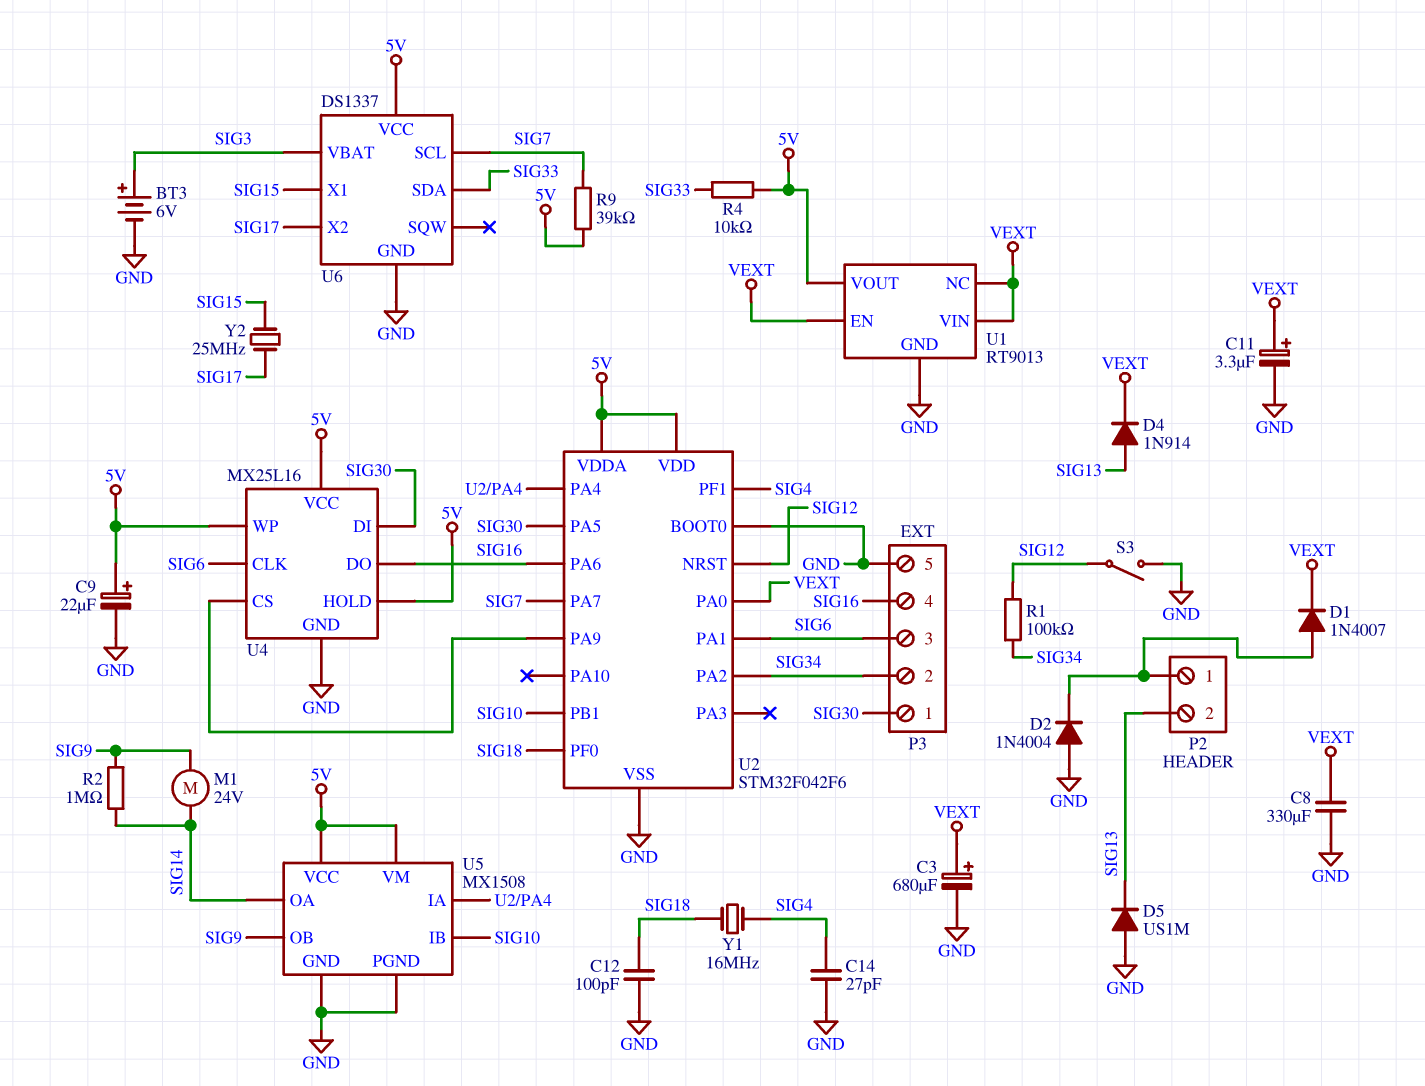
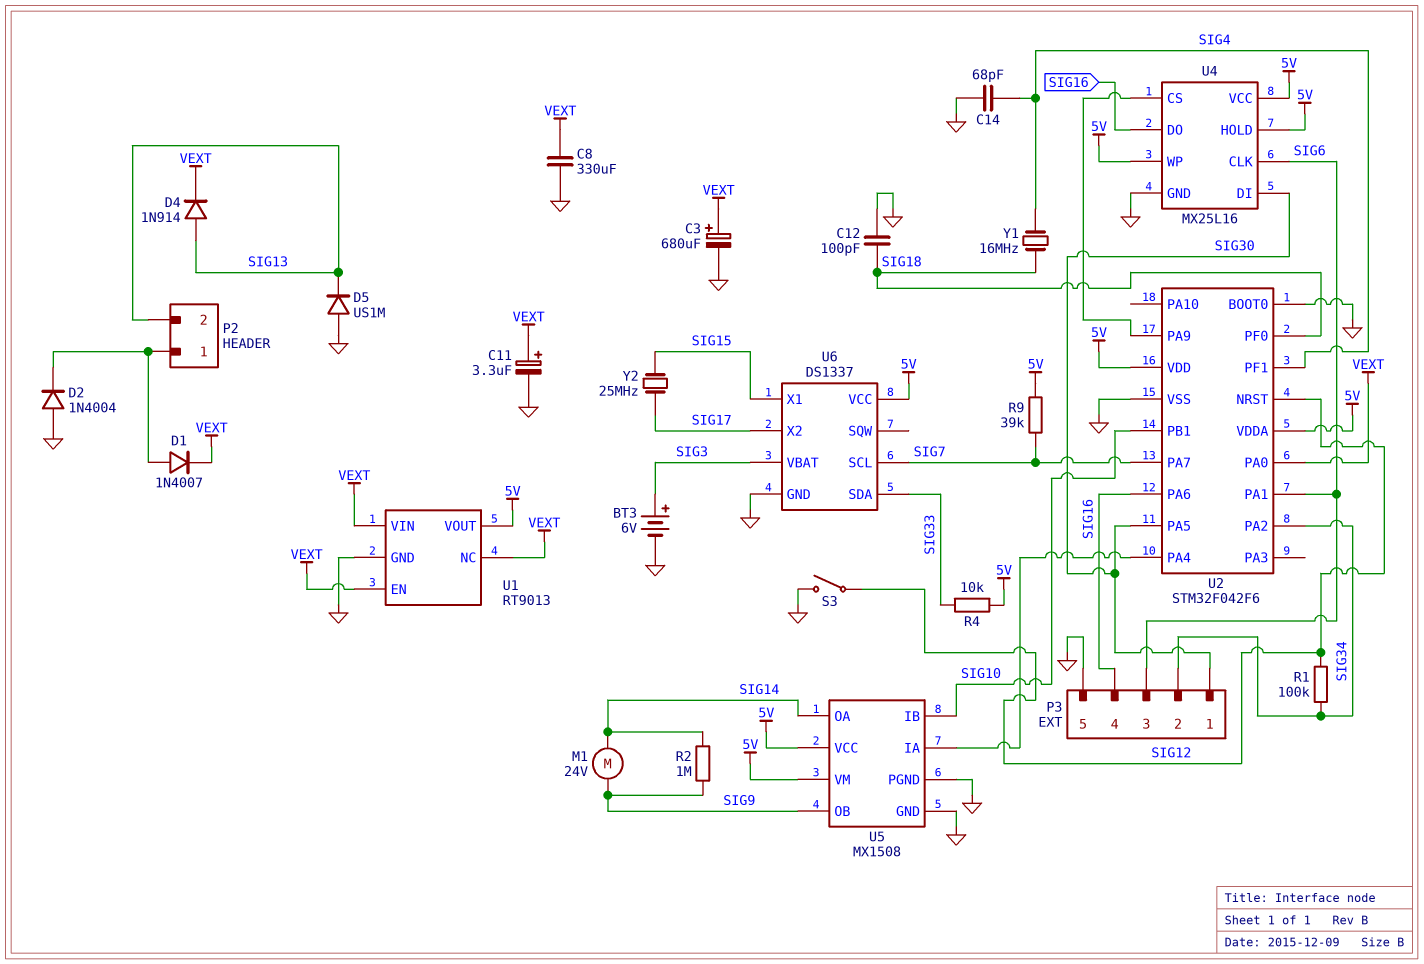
C9: 22uF (plus 5V, minus GND) -> none
C14: 27pF (GND, SIG4) -> 68pF (GND, SIG4)

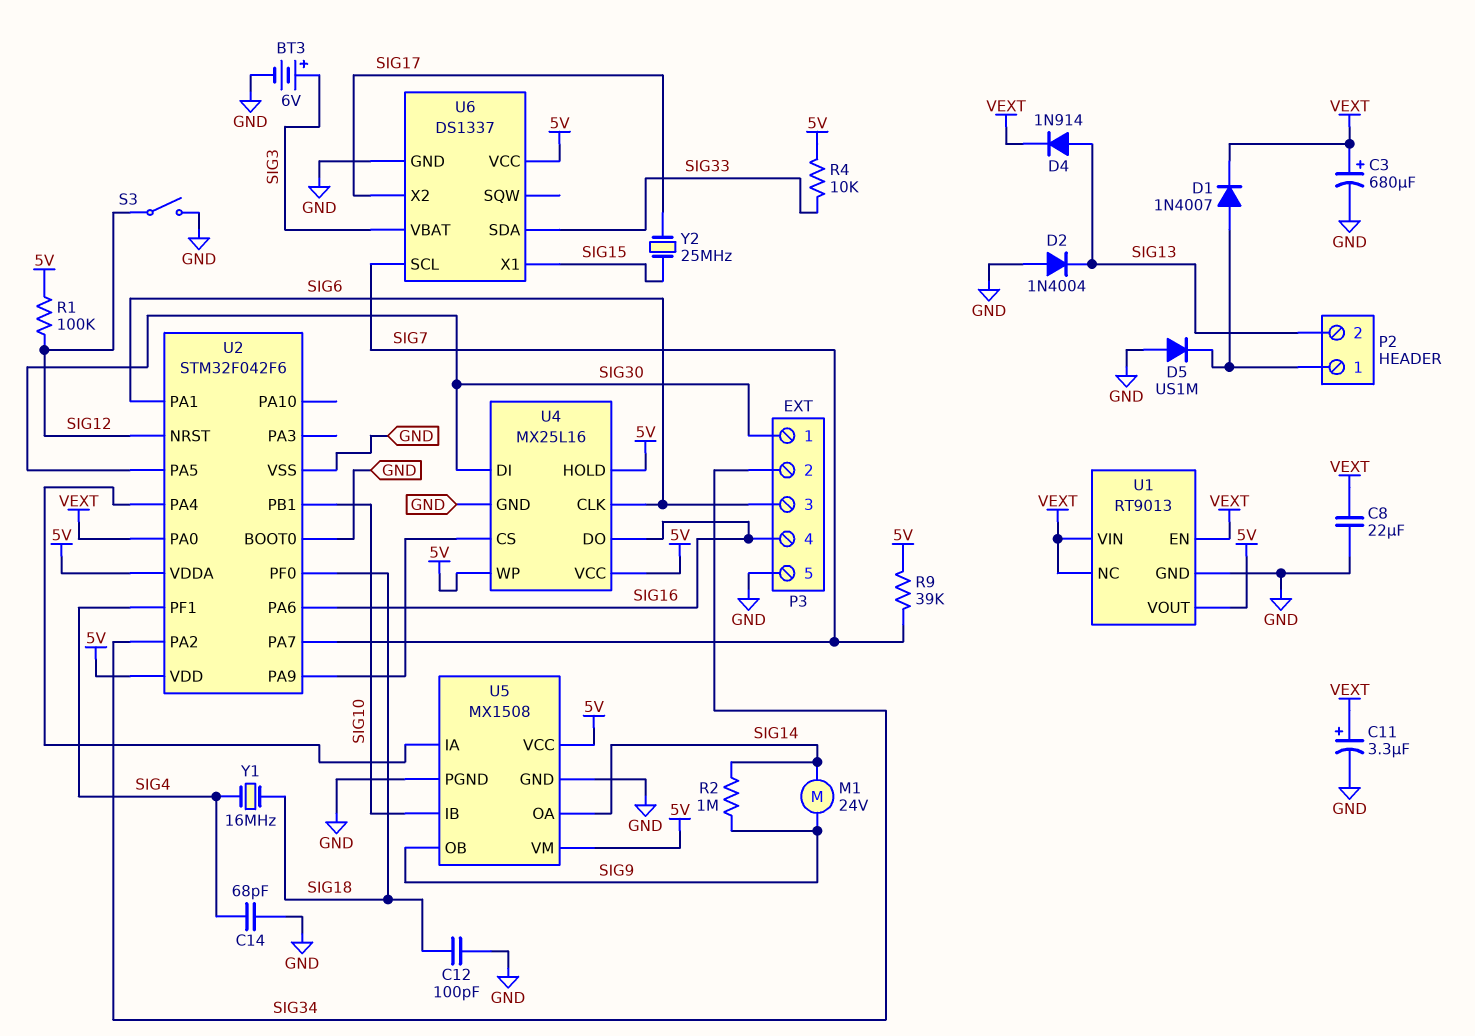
C8: 330uF (GND, VEXT) -> 22uF (GND, VEXT)
D2: diode 1N4004 (A GND, K P2/1) -> diode 1N4004 (A GND, K SIG13)
D5: diode US1M (A GND, K SIG13) -> diode US1M (A GND, K P2/1)
R1: 100k (SIG12, SIG34) -> 100k (5V, SIG12)

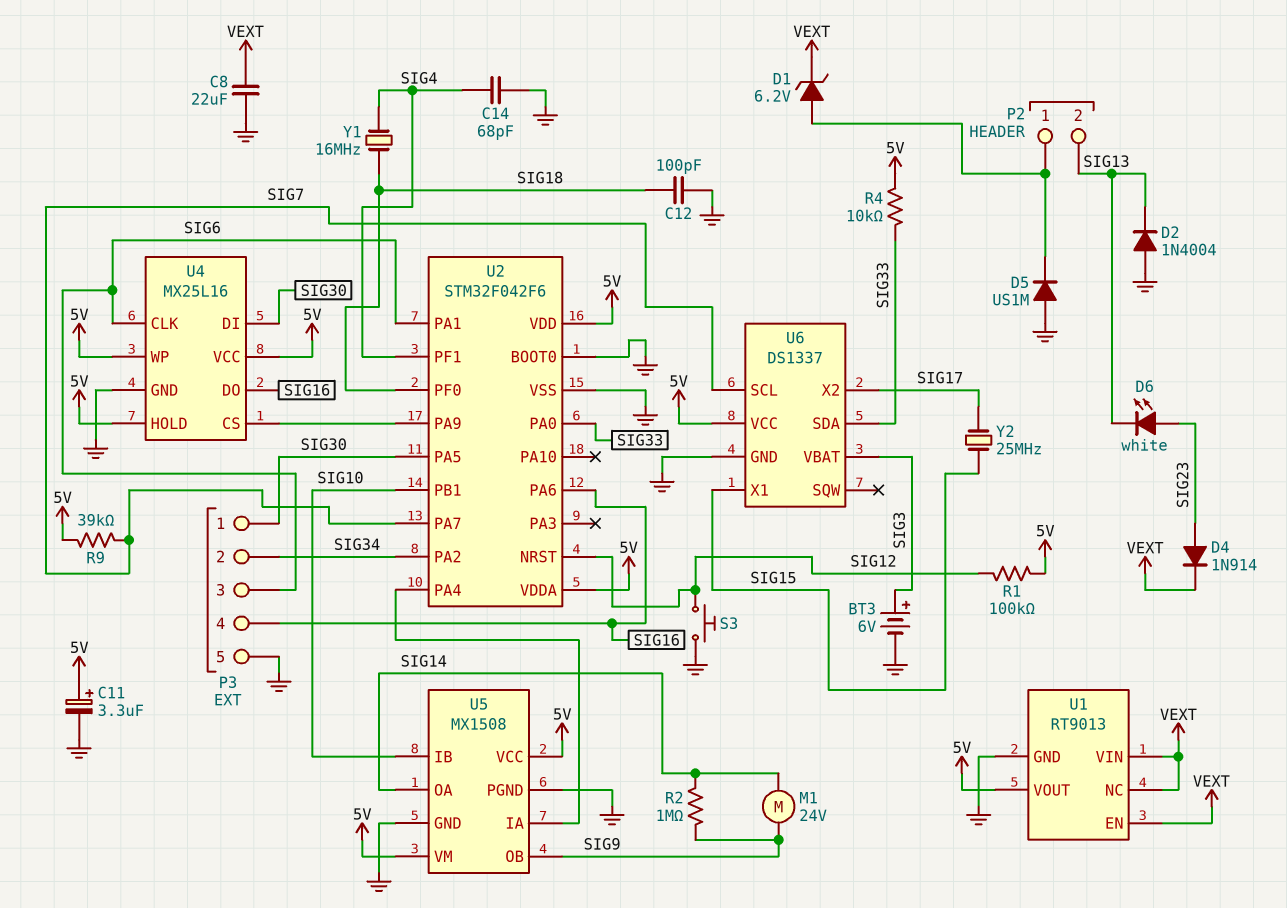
C3: 680uF (plus VEXT, minus GND) -> none
C11: 3.3uF (plus VEXT, minus GND) -> 3.3uF (plus 5V, minus GND)
D1: diode 1N4007 (A P2/1, K VEXT) -> zener 6.2V (A P2/1, K VEXT)
D4: diode 1N914 (A SIG13, K VEXT) -> diode 1N914 (A SIG23, K VEXT)
D6: none -> LED white (A SIG23, K SIG13)
S3: switch (GND, SIG12) -> button (GND, SIG12)
U2 pin PA0: VEXT -> SIG33

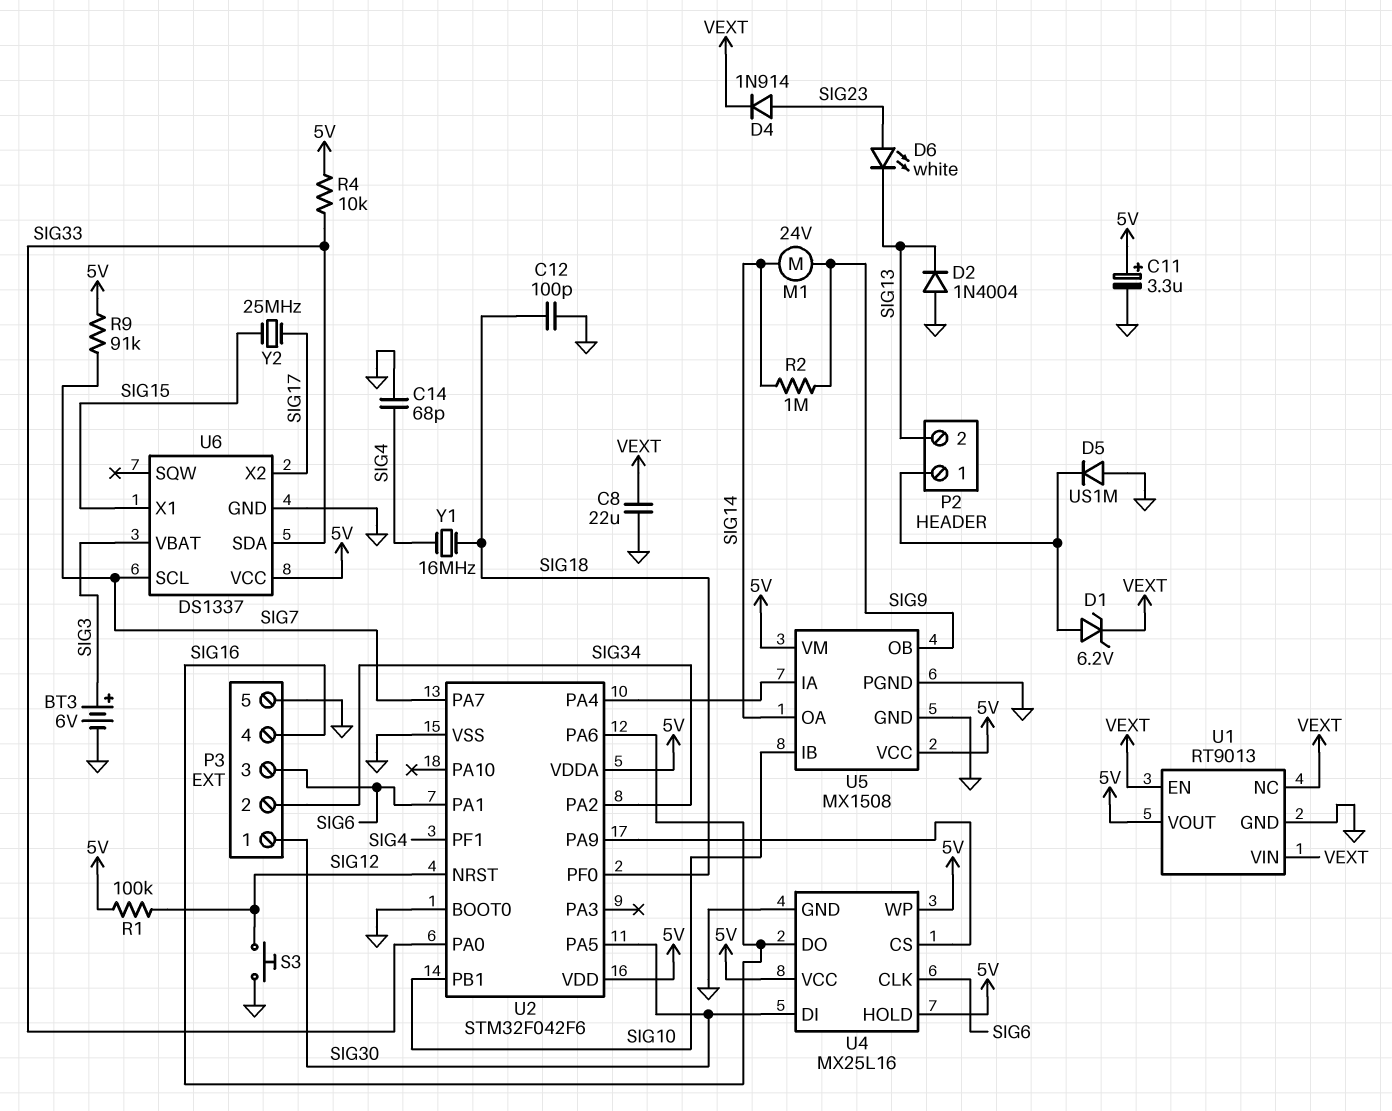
R9: 39k (5V, SIG7) -> 91k (5V, SIG7)

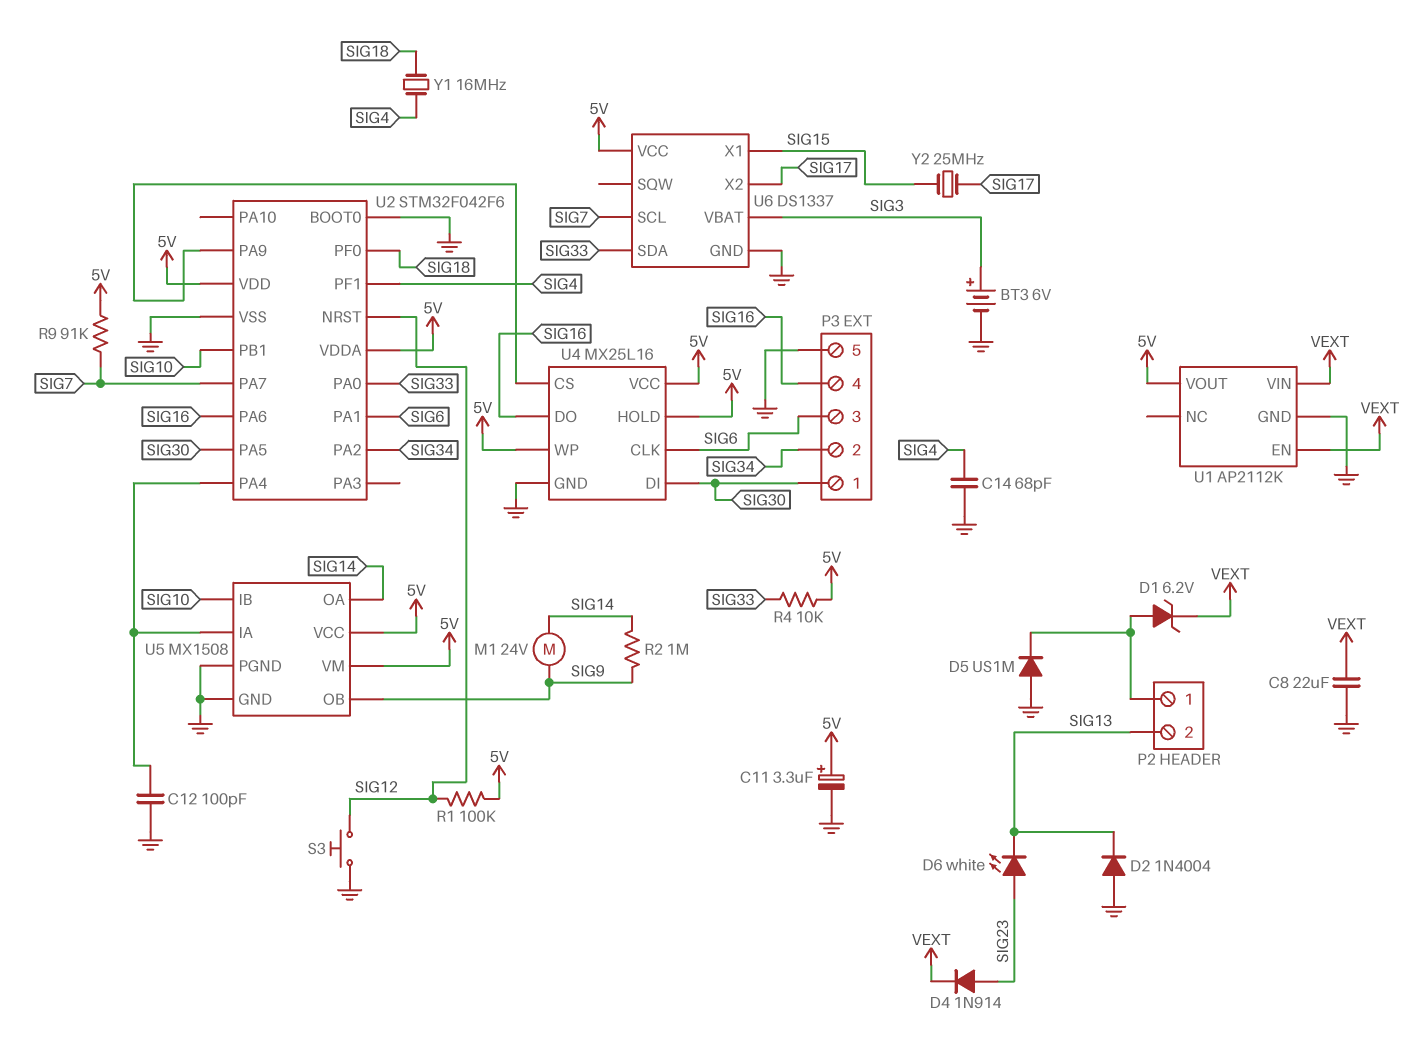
C12: 100pF (GND, SIG18) -> 100pF (GND, U2/PA4)
U1: RT9013 -> AP2112K
U1 pin NC: VEXT -> none

